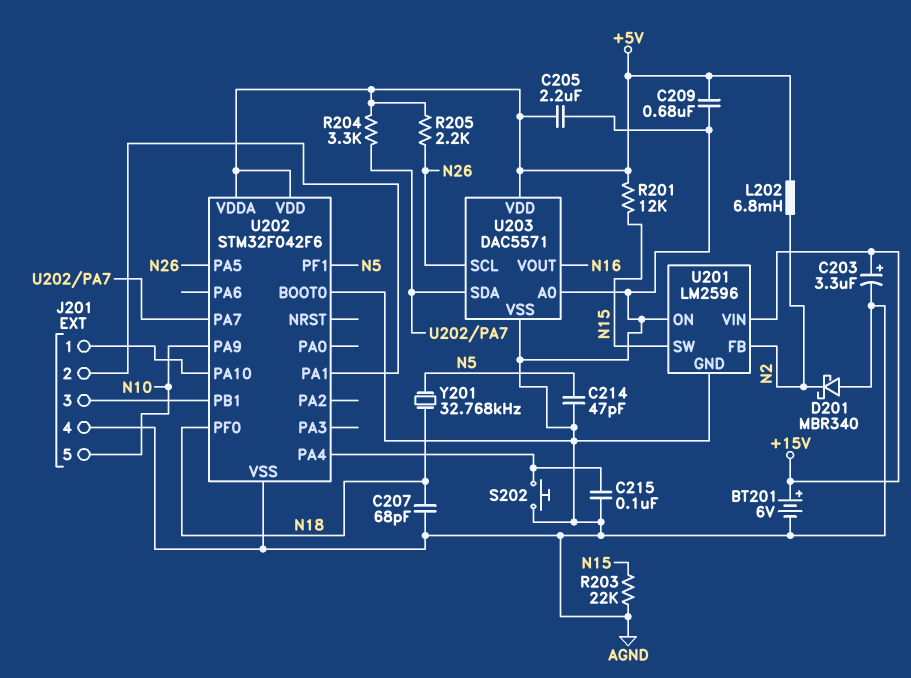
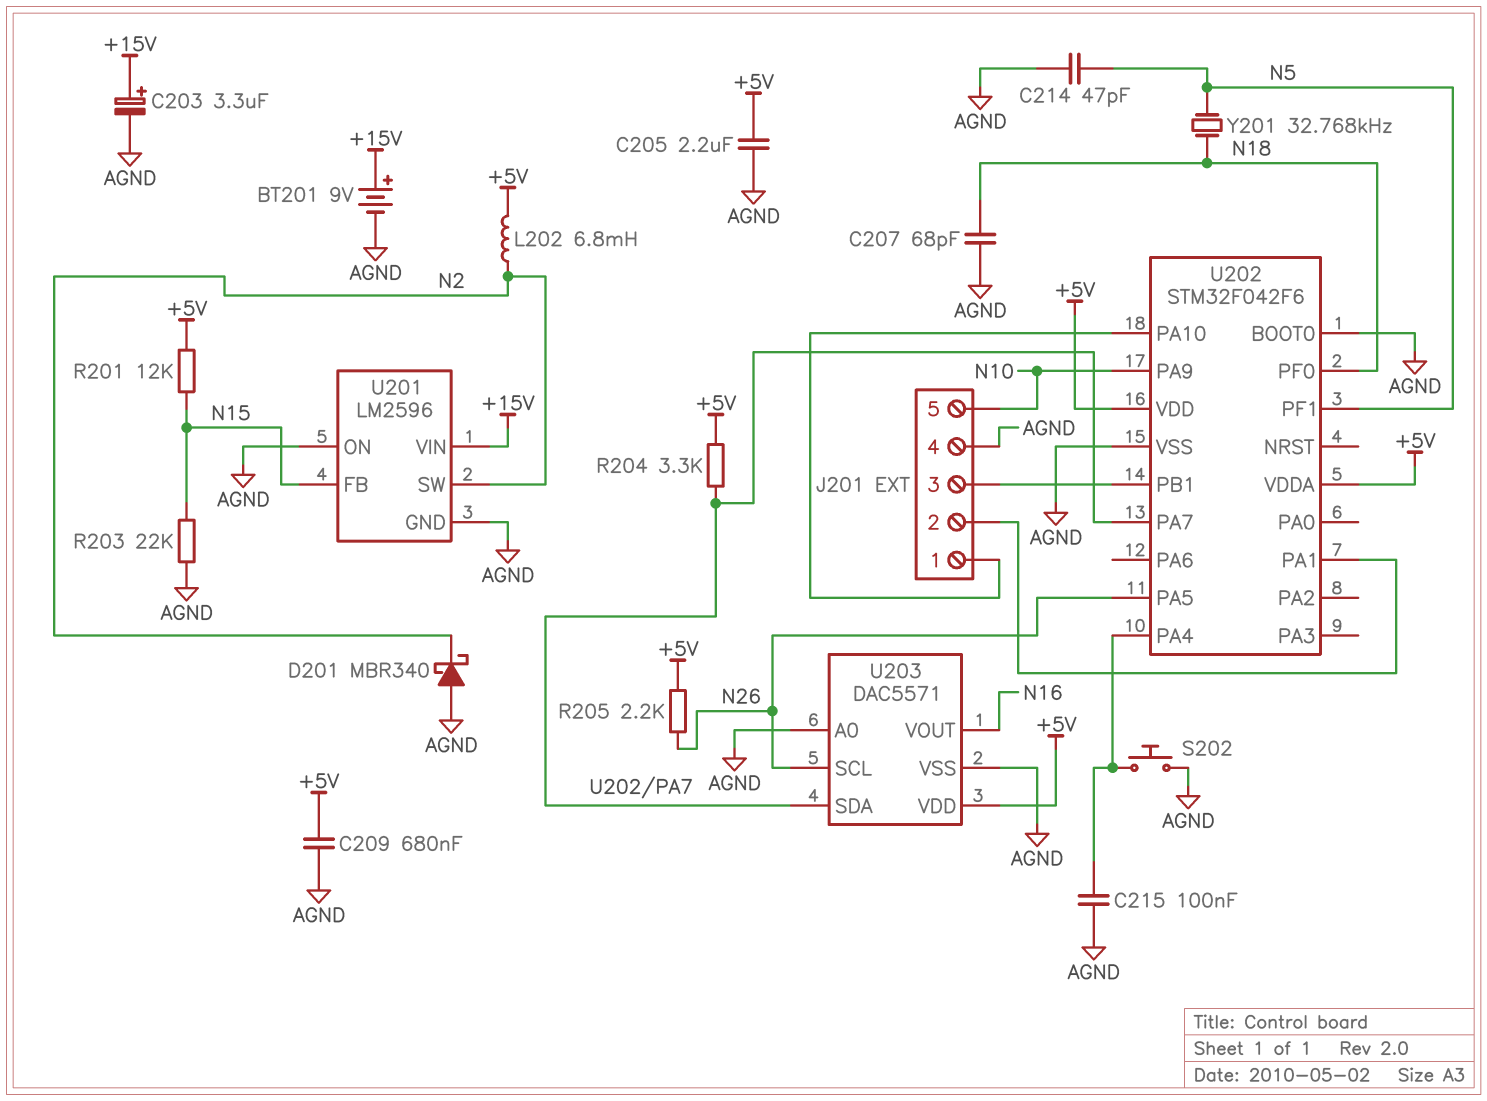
BT201: 6V (plus +15V, minus AGND) -> 9V (plus +15V, minus AGND)
U201 pin FB: N2 -> N15
U201 pin SW: N15 -> N2

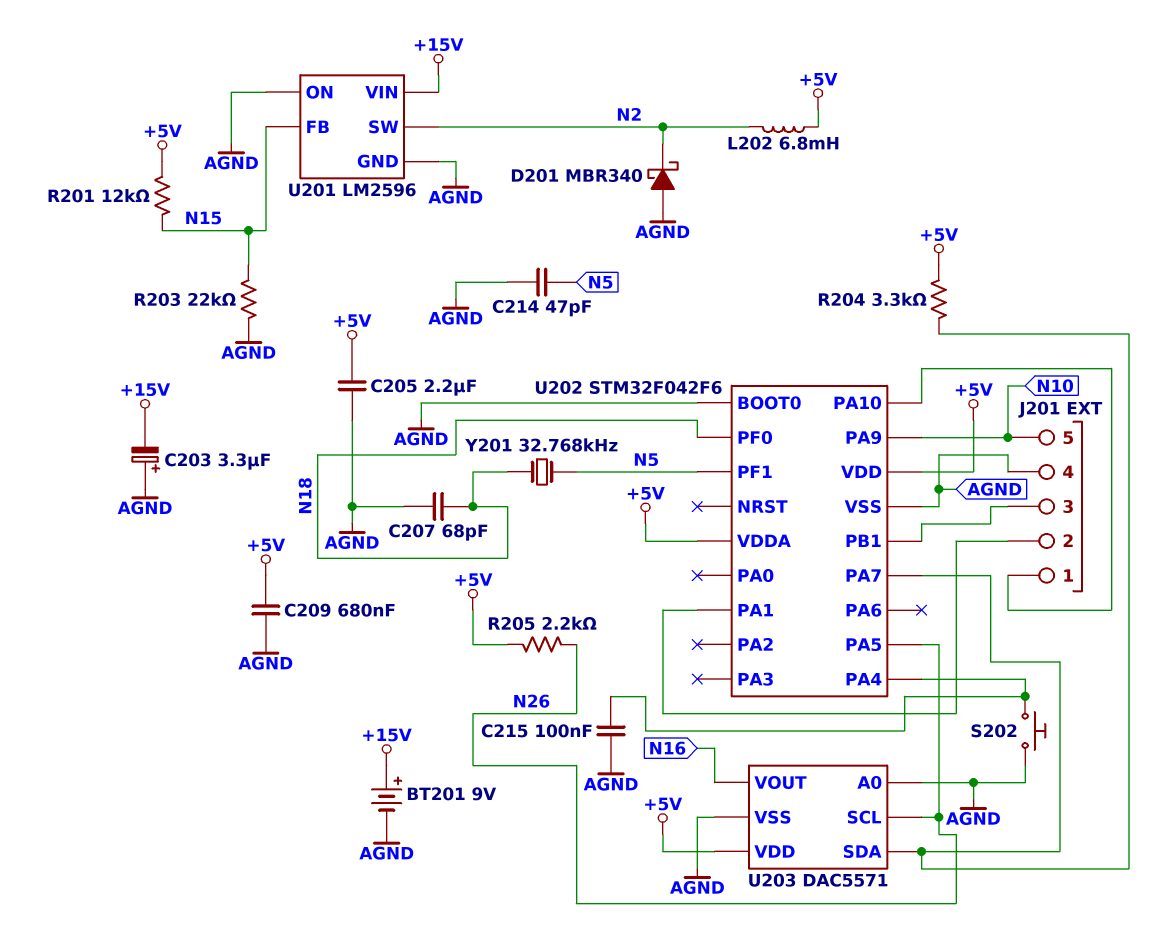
C203: 3.3uF (plus +15V, minus AGND) -> 3.3uF (plus AGND, minus +15V)

